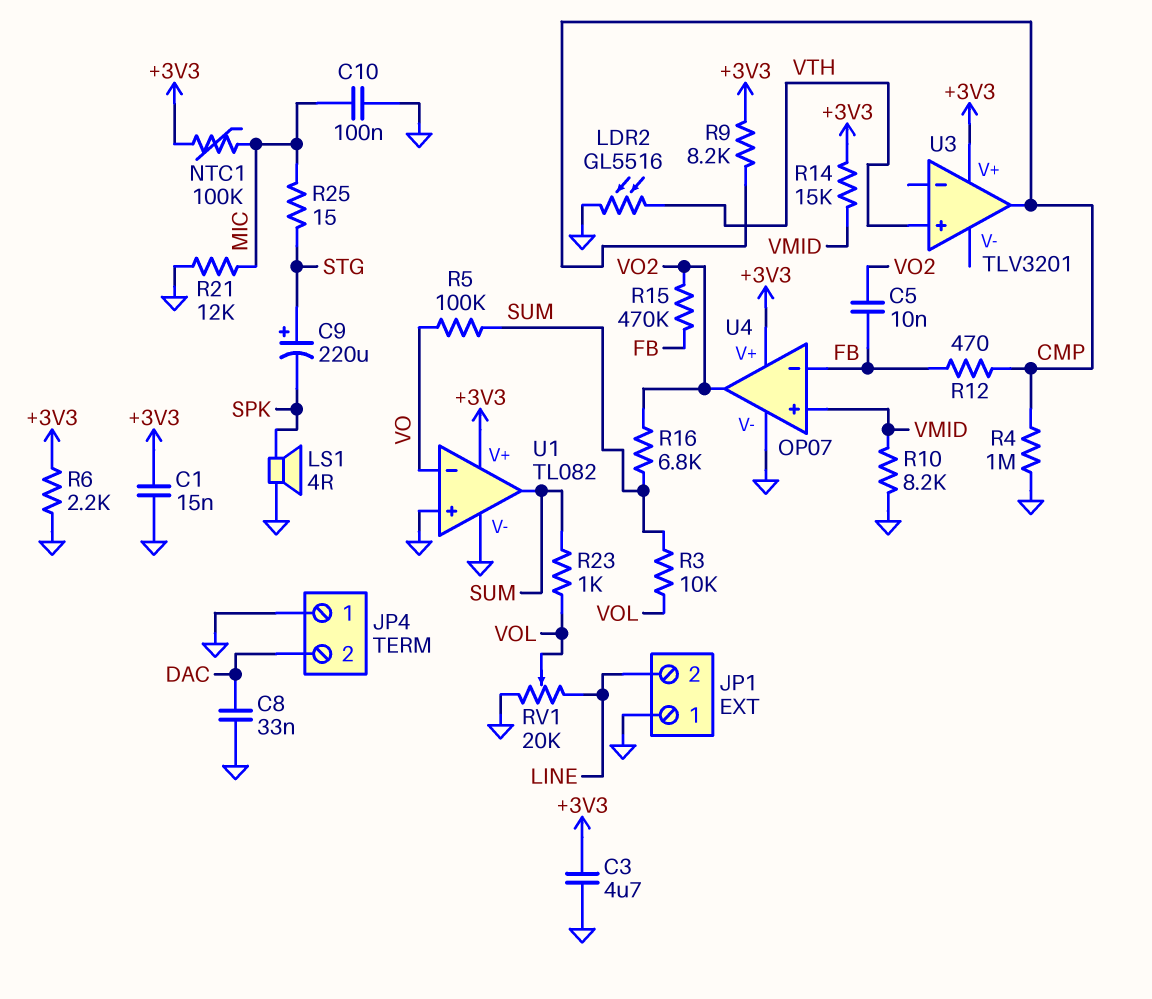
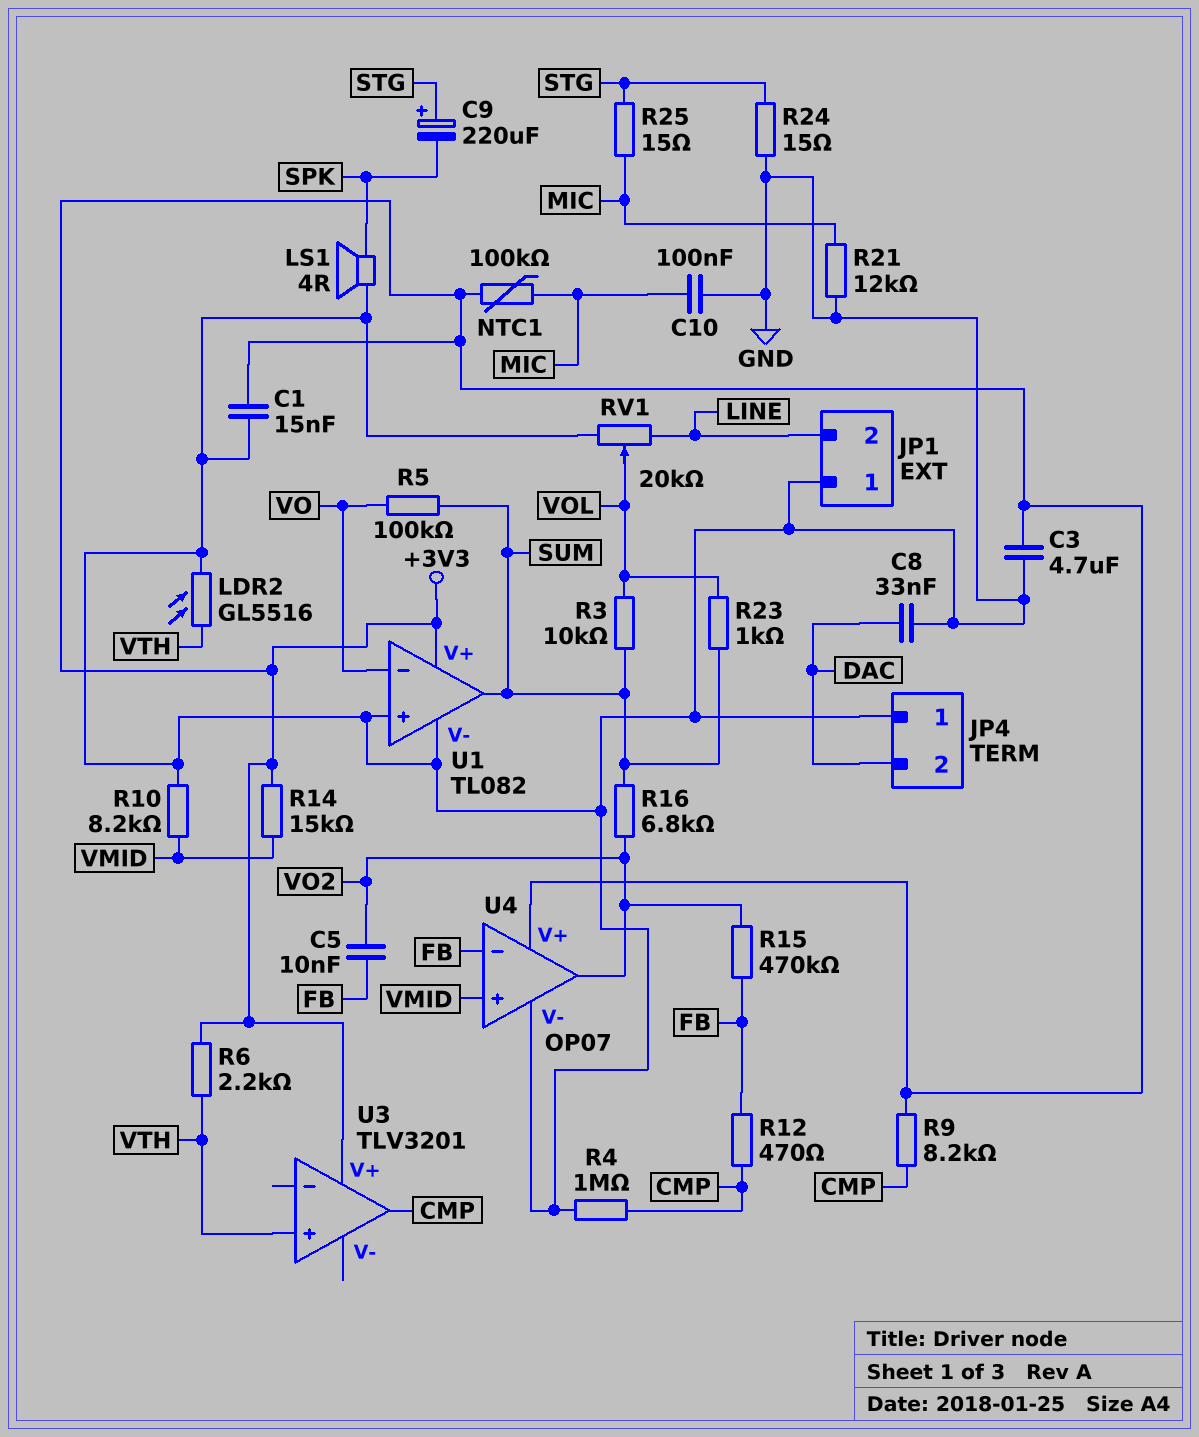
R6: 2.2k (+3V3, GND) -> 2.2k (+3V3, VTH)
R24: none -> 15 (GND, STG)

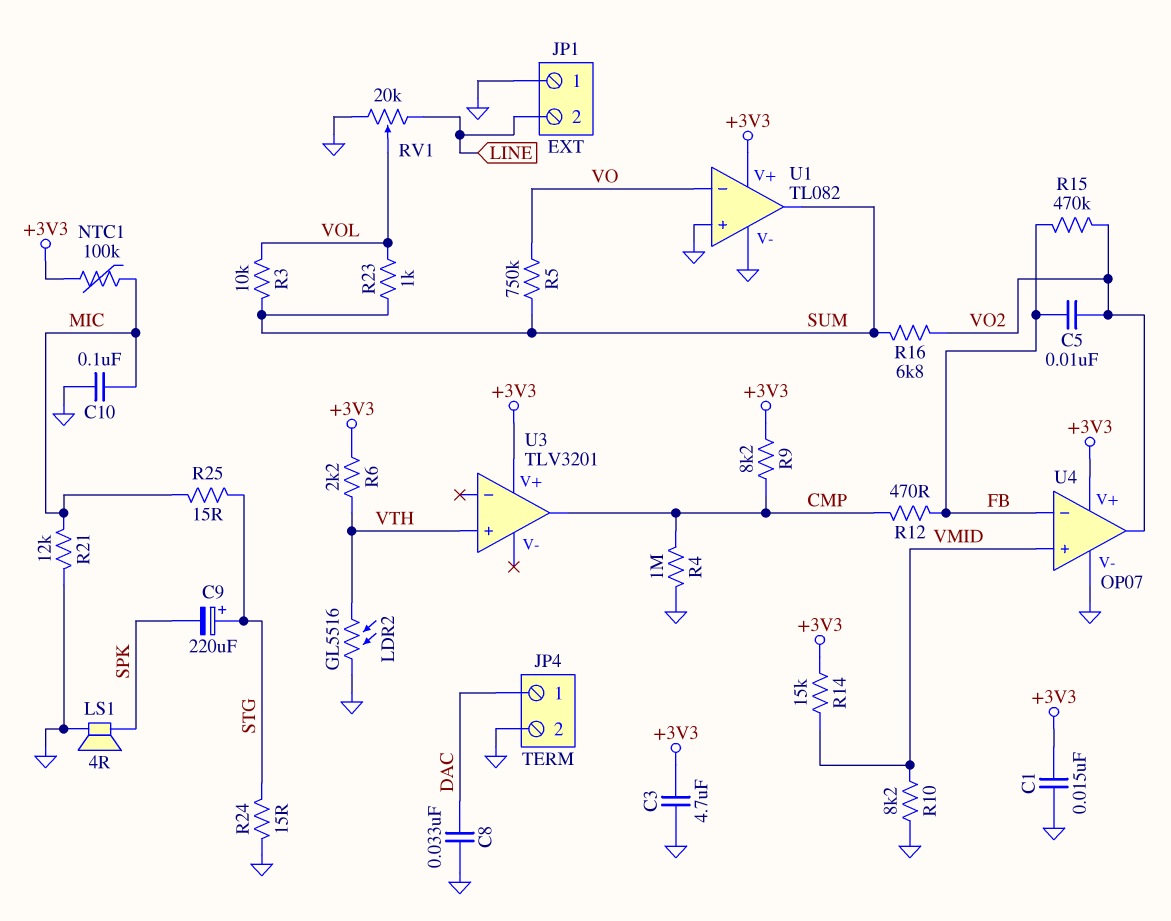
JP4 pin 1: GND -> DAC
JP4 pin 2: DAC -> GND
R5: 100k (SUM, VO) -> 750k (SUM, VO)

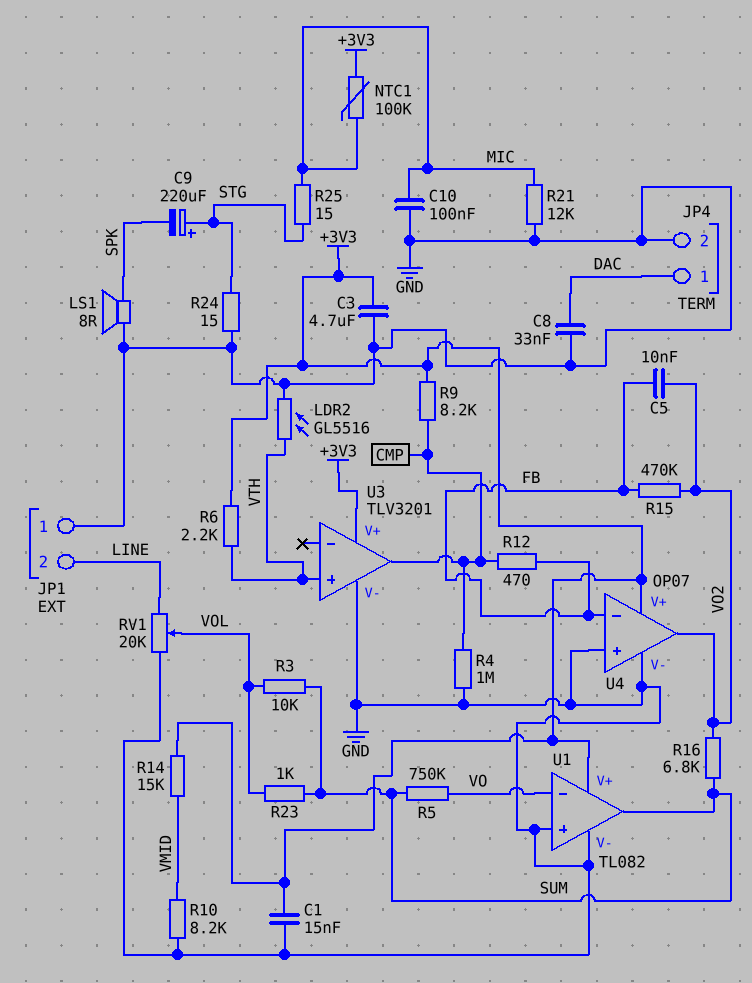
LS1: speaker 4R (GND, SPK) -> speaker 8R (GND, SPK)
U3 pin V-: none -> GND
U4 pin in+: VMID -> GND

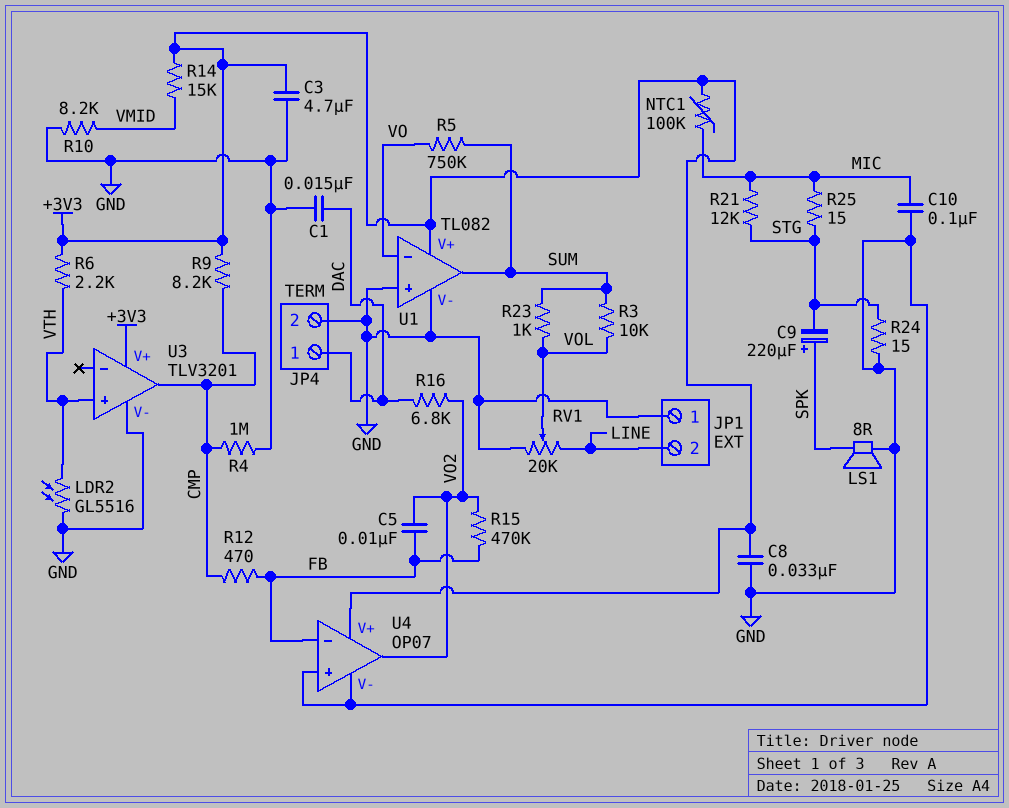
C1: 15nF (+3V3, GND) -> 15nF (DAC, GND)
C8: 33nF (DAC, GND) -> 33nF (+3V3, GND)
C9: 220uF (plus STG, minus SPK) -> 220uF (plus SPK, minus STG)
R16: 6.8k (SUM, VO2) -> 6.8k (DAC, VO2)
R21: 12k (GND, MIC) -> 12k (MIC, STG)

